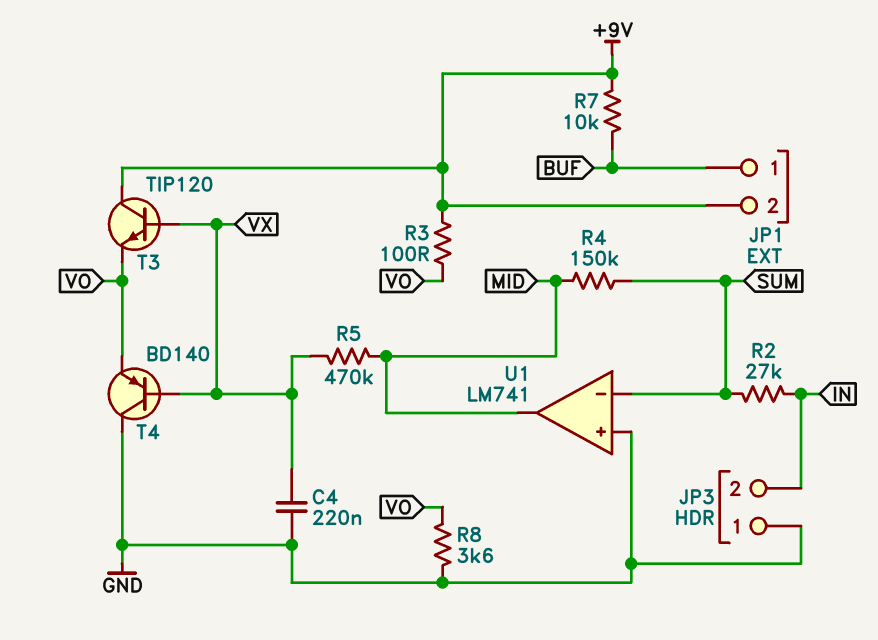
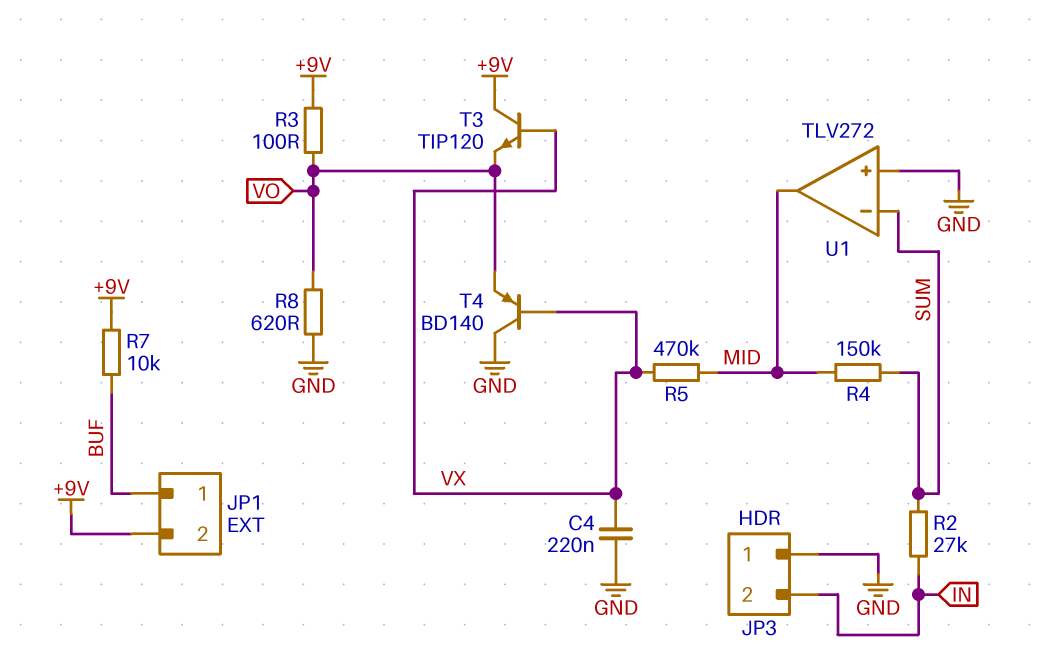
R8: 3.6k (GND, VO) -> 620 (GND, VO)
U1: LM741 -> TLV272

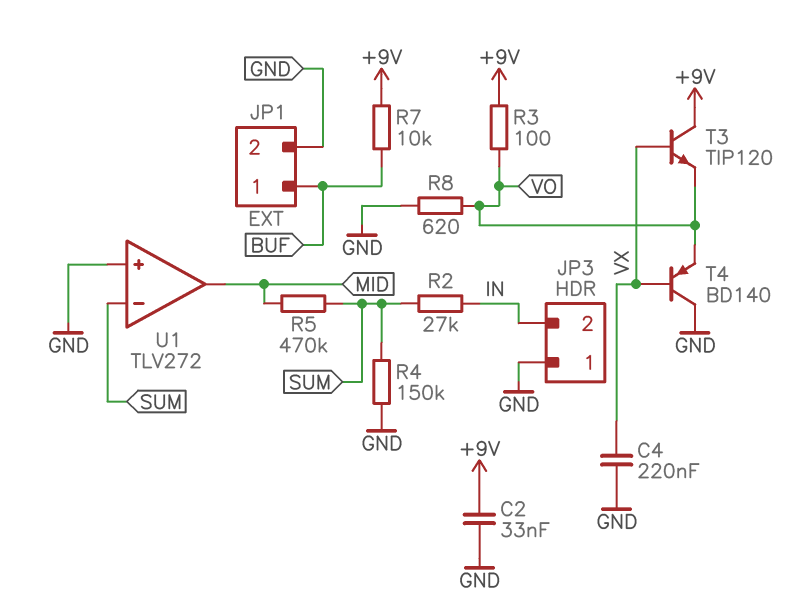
C2: none -> 33nF (+9V, GND)
JP1 pin 2: +9V -> GND
R4: 150k (MID, SUM) -> 150k (GND, SUM)
R5: 470k (MID, VX) -> 470k (MID, SUM)

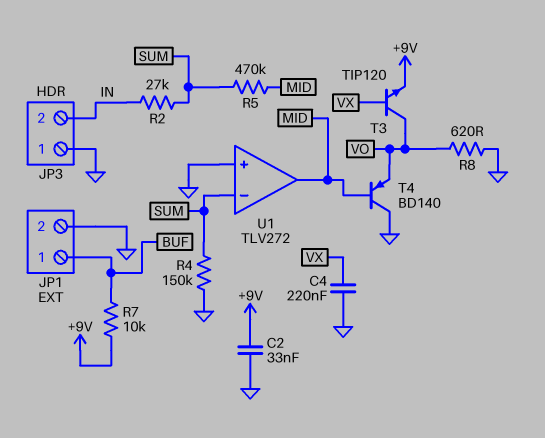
R3: 100 (+9V, VO) -> none
T3: NPN TIP120 (B VX, C +9V, E VO) -> NPN TIP120 (B VX, C VO, E +9V)
T4: PNP BD140 (B VX, C GND, E VO) -> PNP BD140 (B MID, C GND, E VO)

